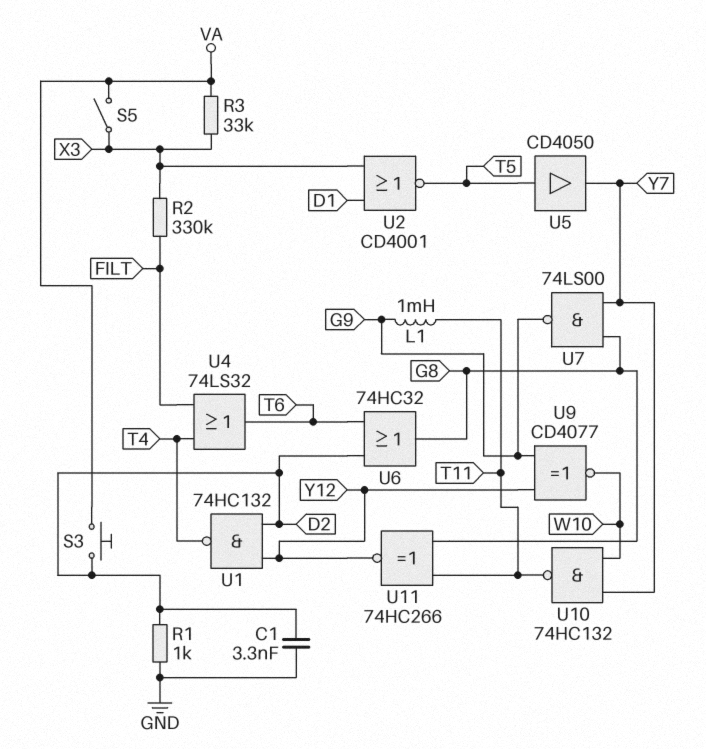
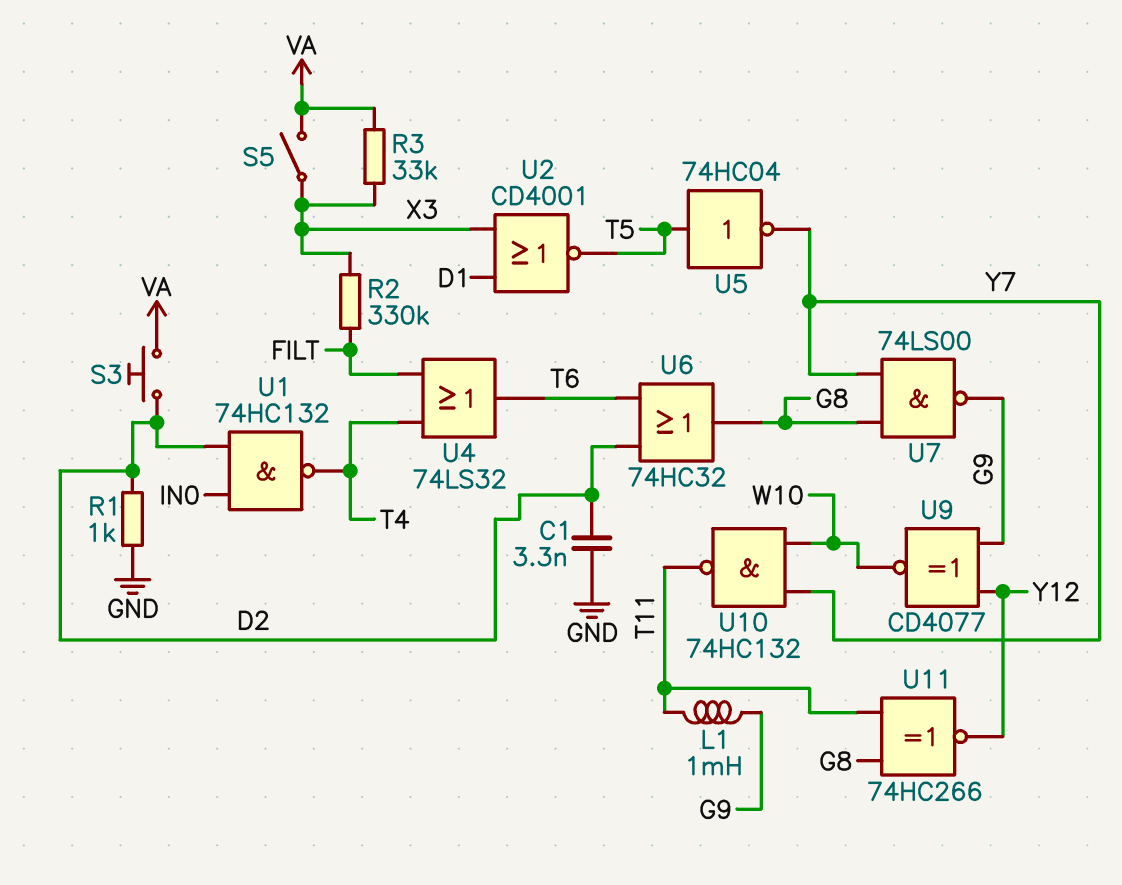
U1: NAND 74HC132 (in D2, in Y12, out T4) -> NAND 74HC132 (in D2, in IN0, out T4)
U5: buffer CD4050 (in T5, out Y7) -> NOT 74HC04 (in T5, out Y7)

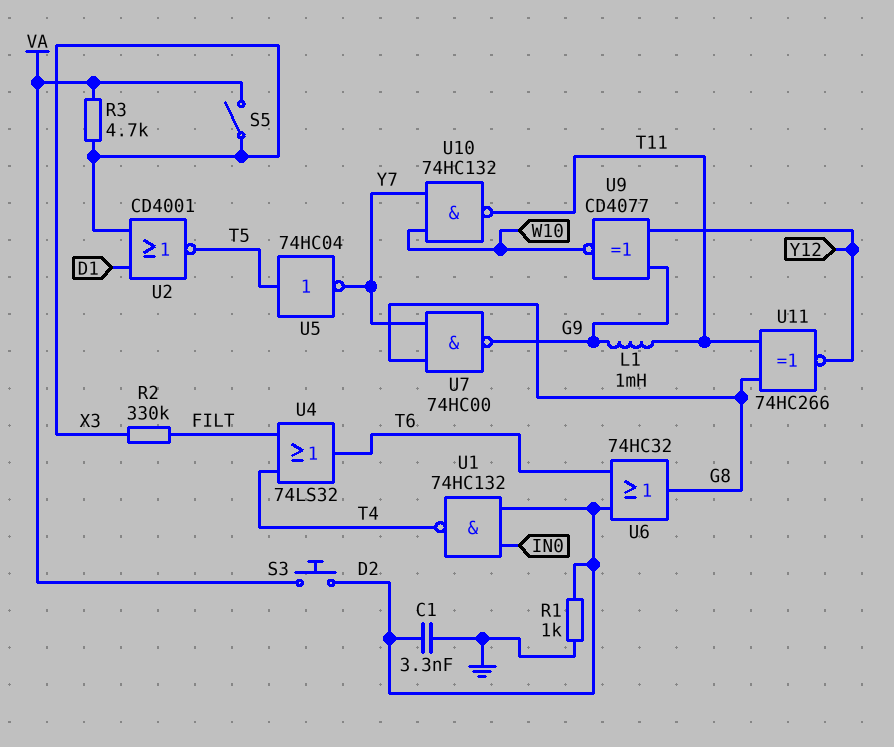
R3: 33k (VA, X3) -> 4.7k (VA, X3)
U7: NAND 74LS00 (in G8, in Y7, out G9) -> NAND 74HC00 (in G8, in Y7, out G9)

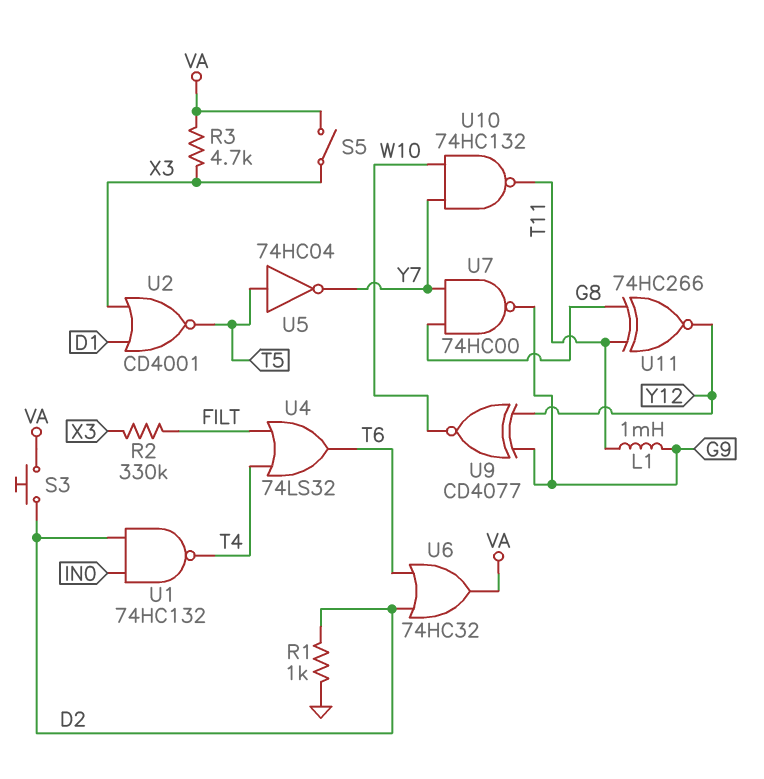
C1: 3.3nF (D2, GND) -> none
U6: OR 74HC32 (in D2, in T6, out G8) -> OR 74HC32 (in D2, in T6, out VA)

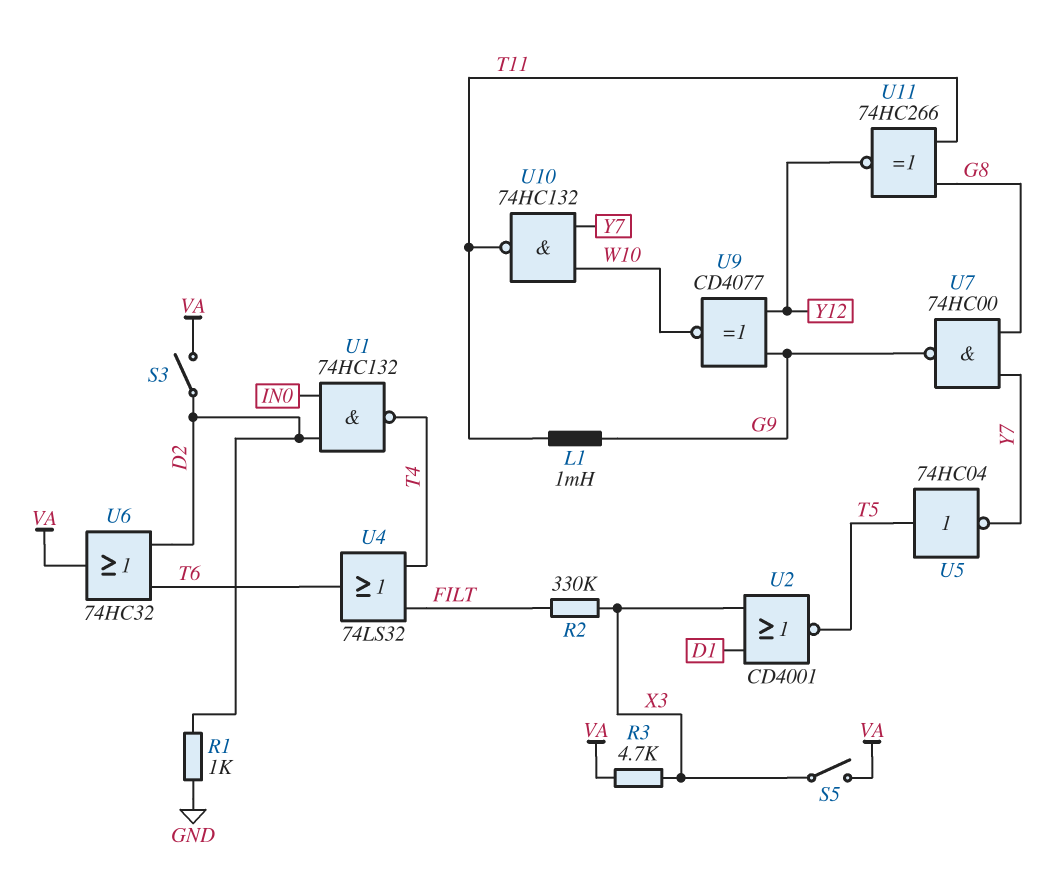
S3: button (D2, VA) -> switch (D2, VA)

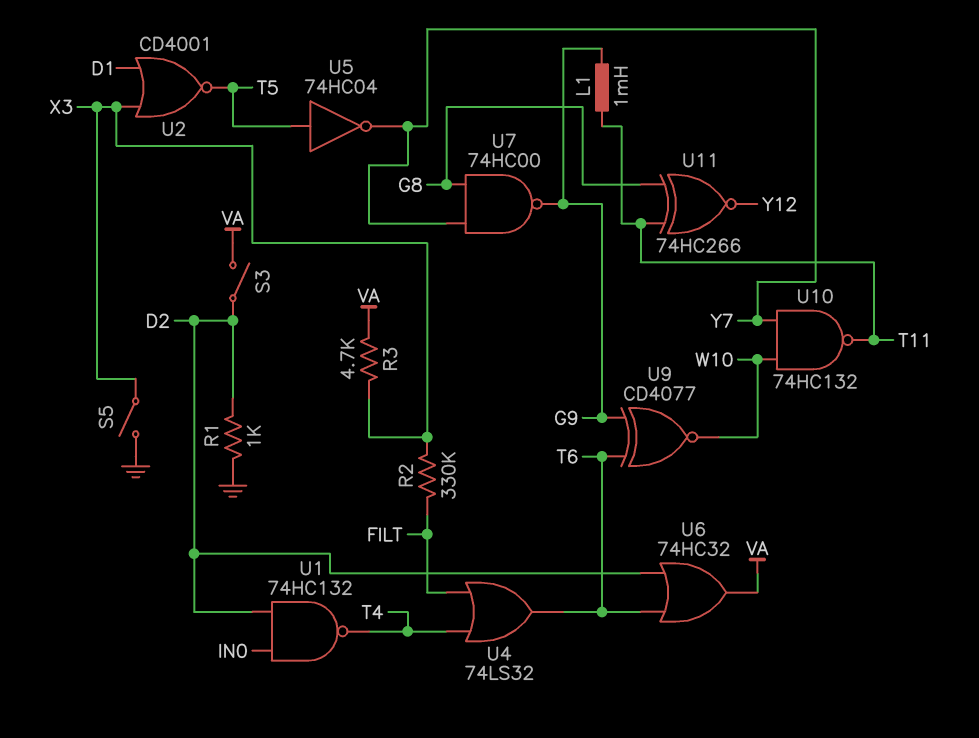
S5: switch (VA, X3) -> switch (GND, X3)
U9: XNOR CD4077 (in G9, in Y12, out W10) -> XNOR CD4077 (in G9, in T6, out W10)

